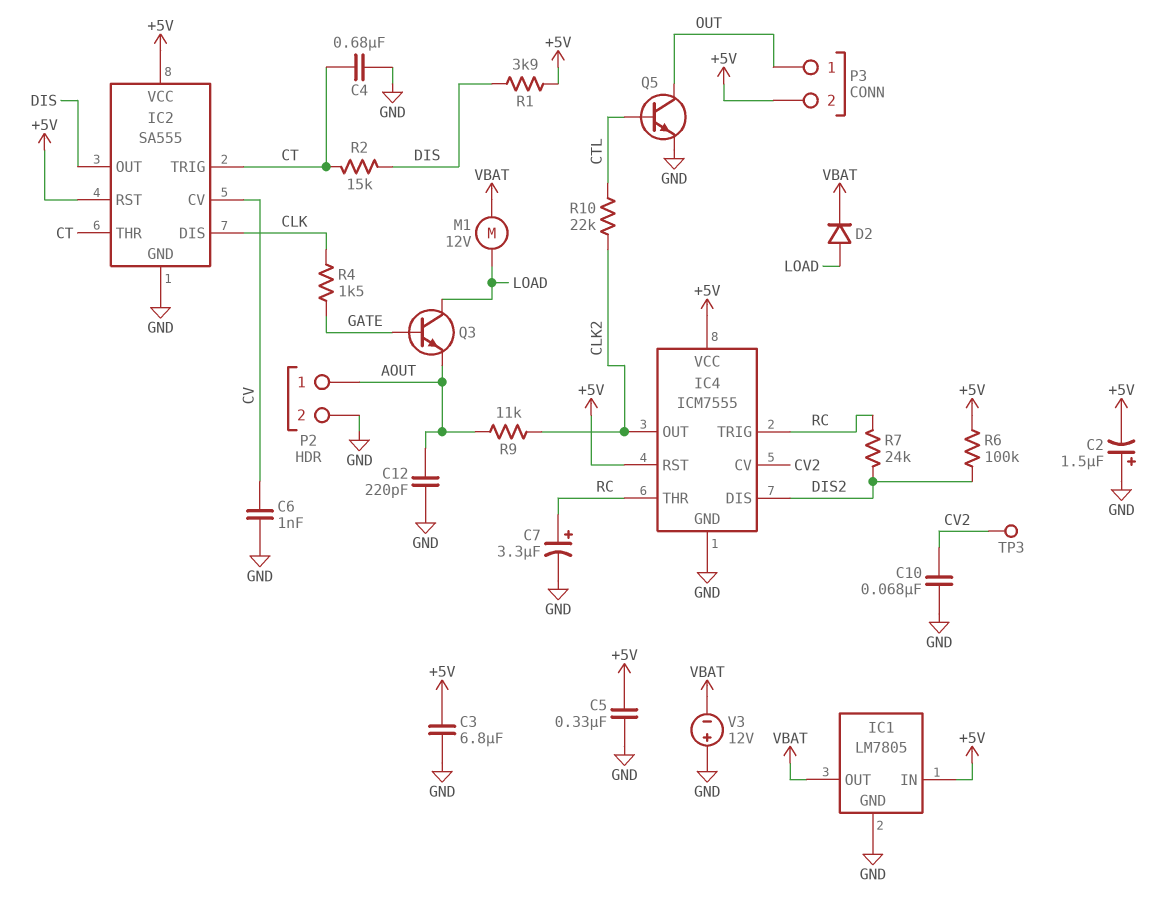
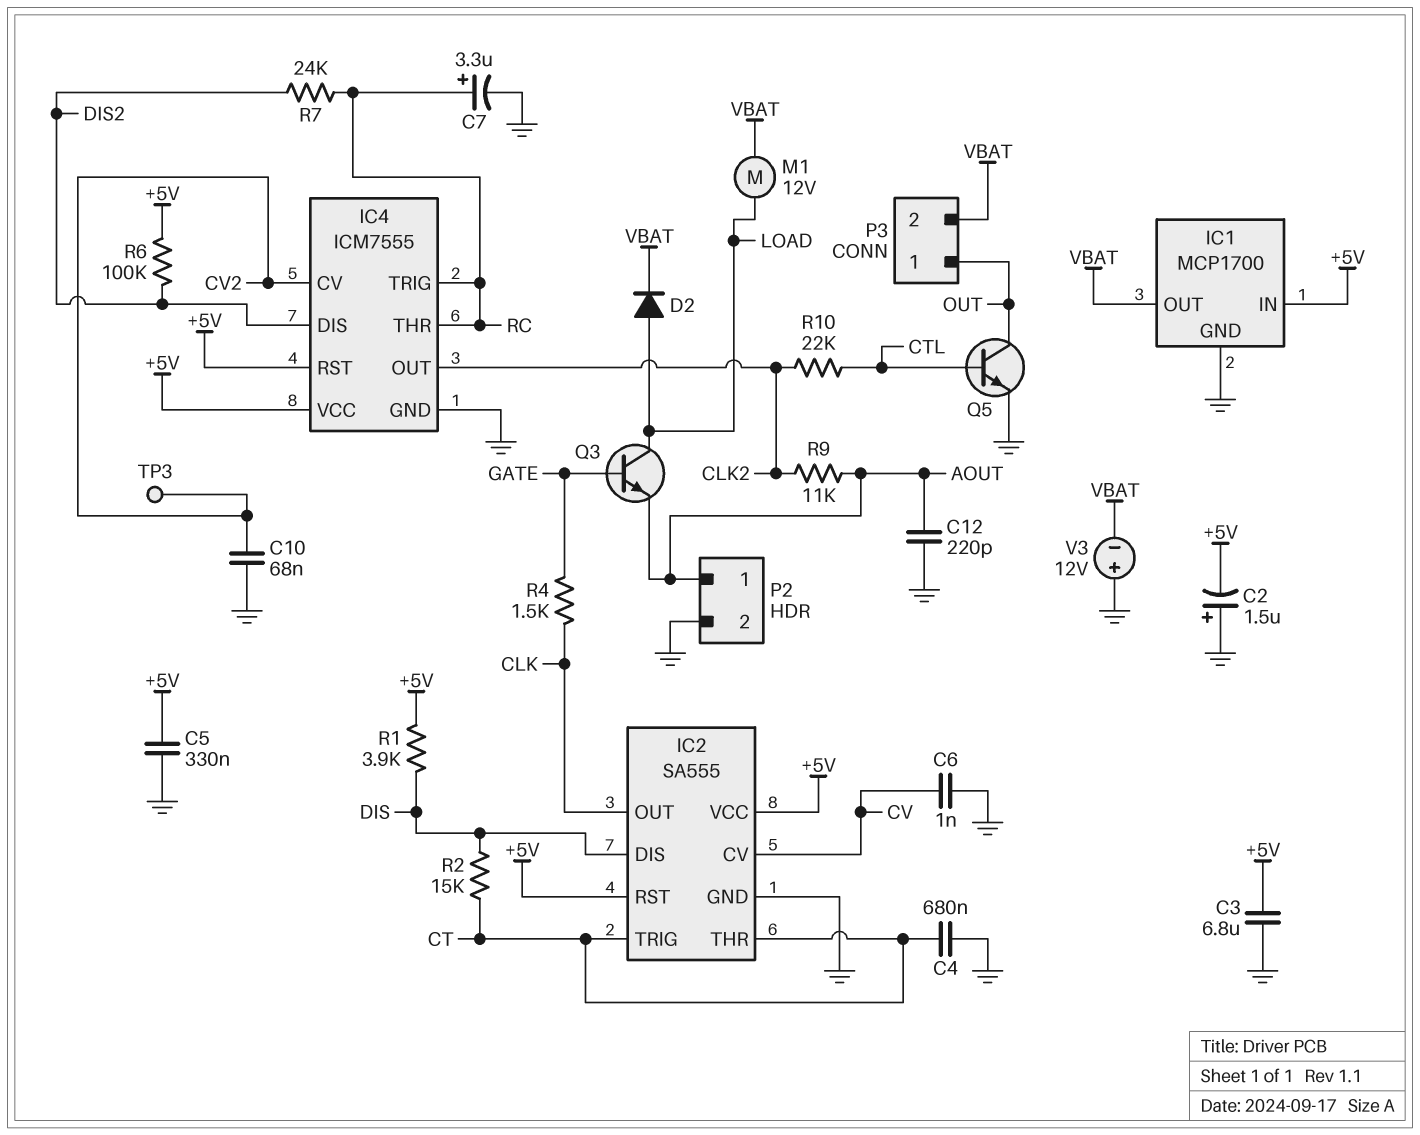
IC1: LM7805 -> MCP1700
IC2 pin DIS: CLK -> DIS
IC2 pin OUT: DIS -> CLK
P3 pin 2: +5V -> VBAT

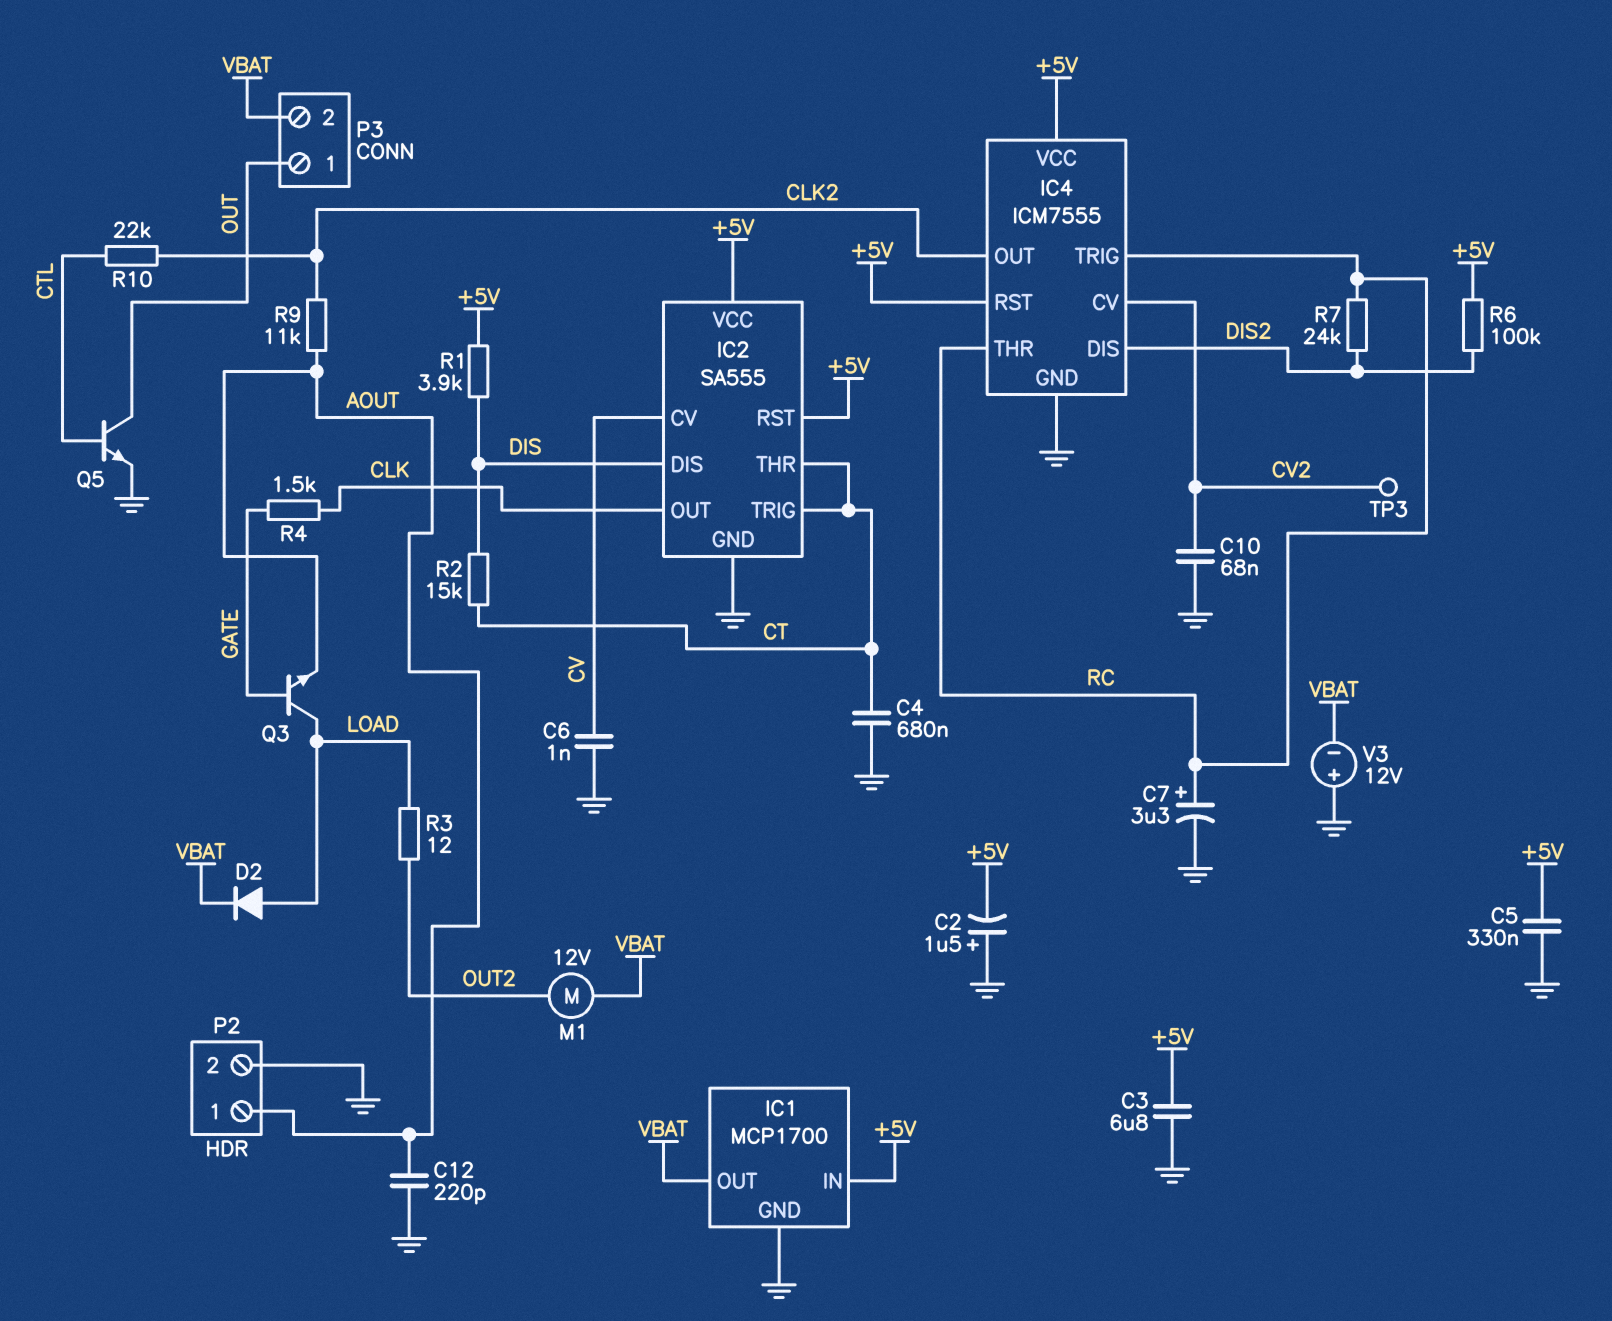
M1: motor 12V (LOAD, VBAT) -> motor 12V (OUT2, VBAT)
R3: none -> 12 (LOAD, OUT2)

